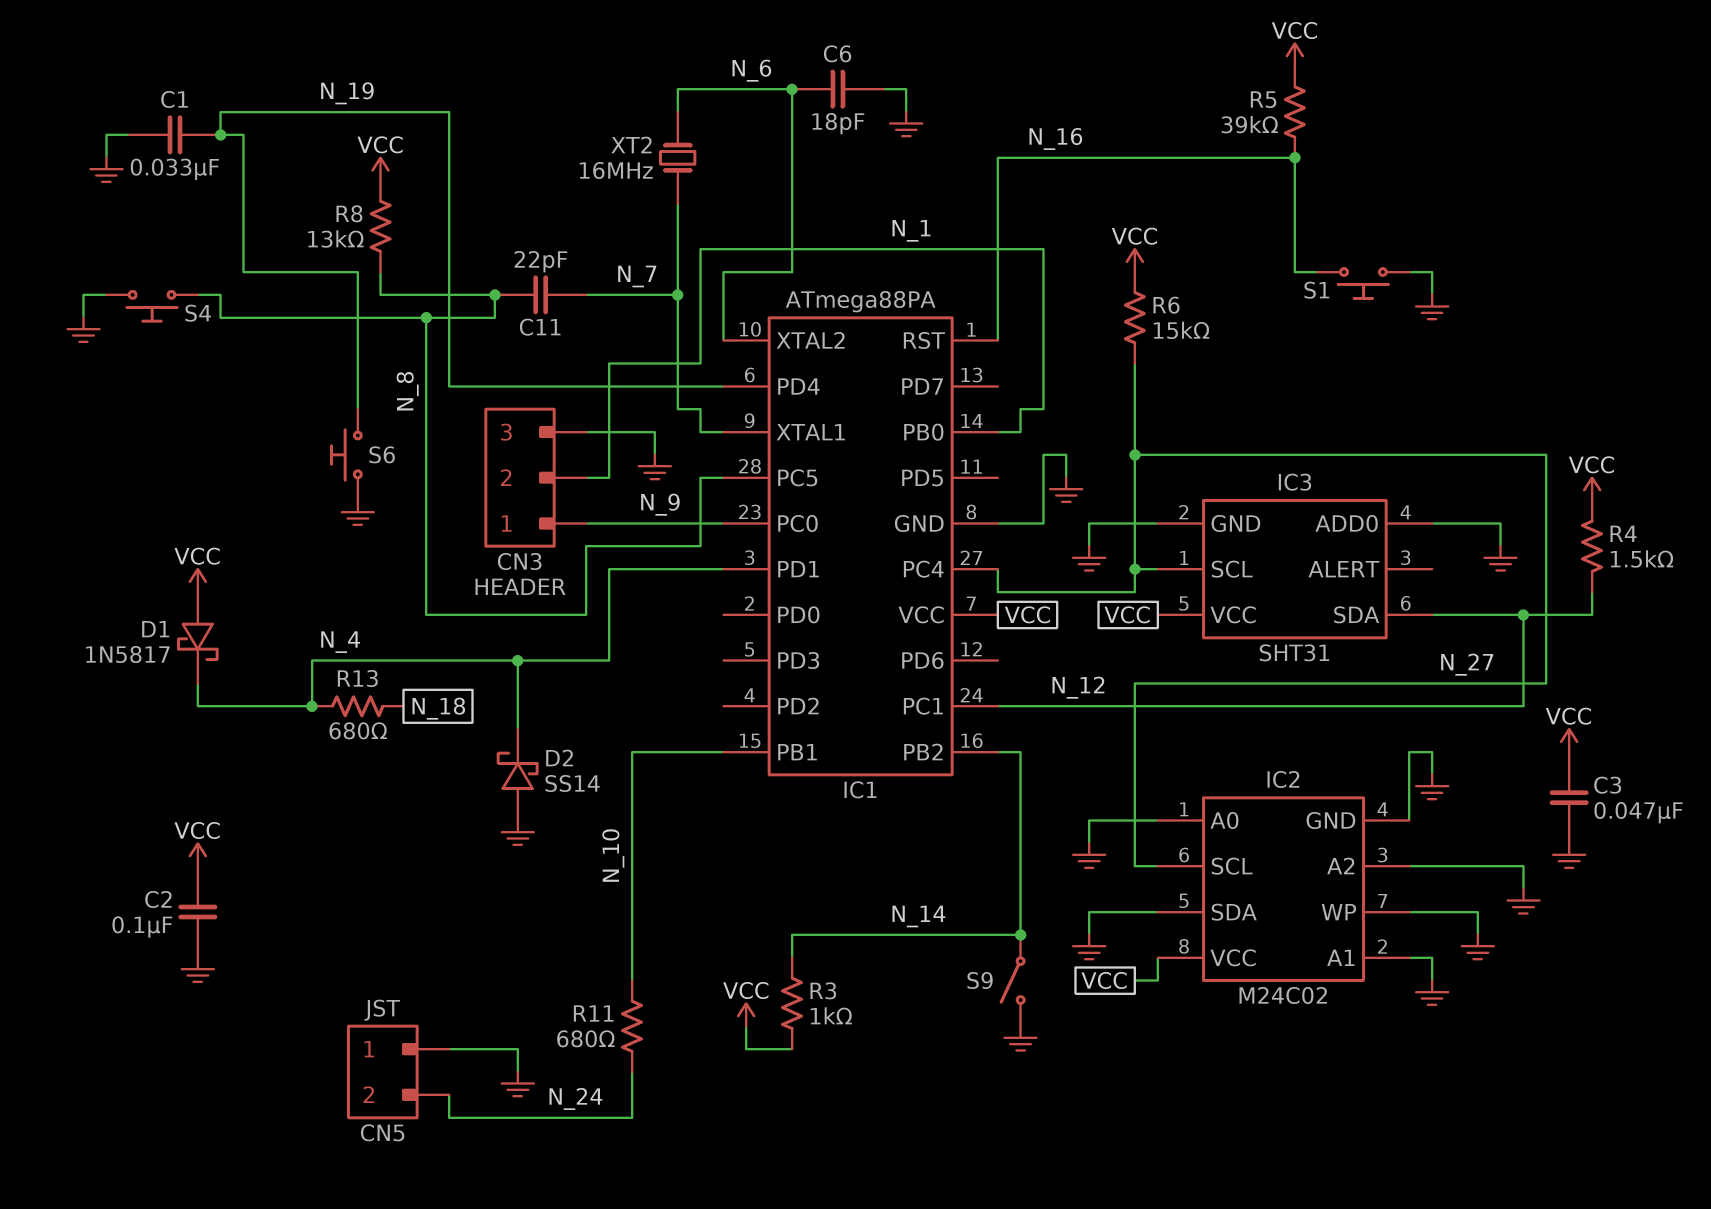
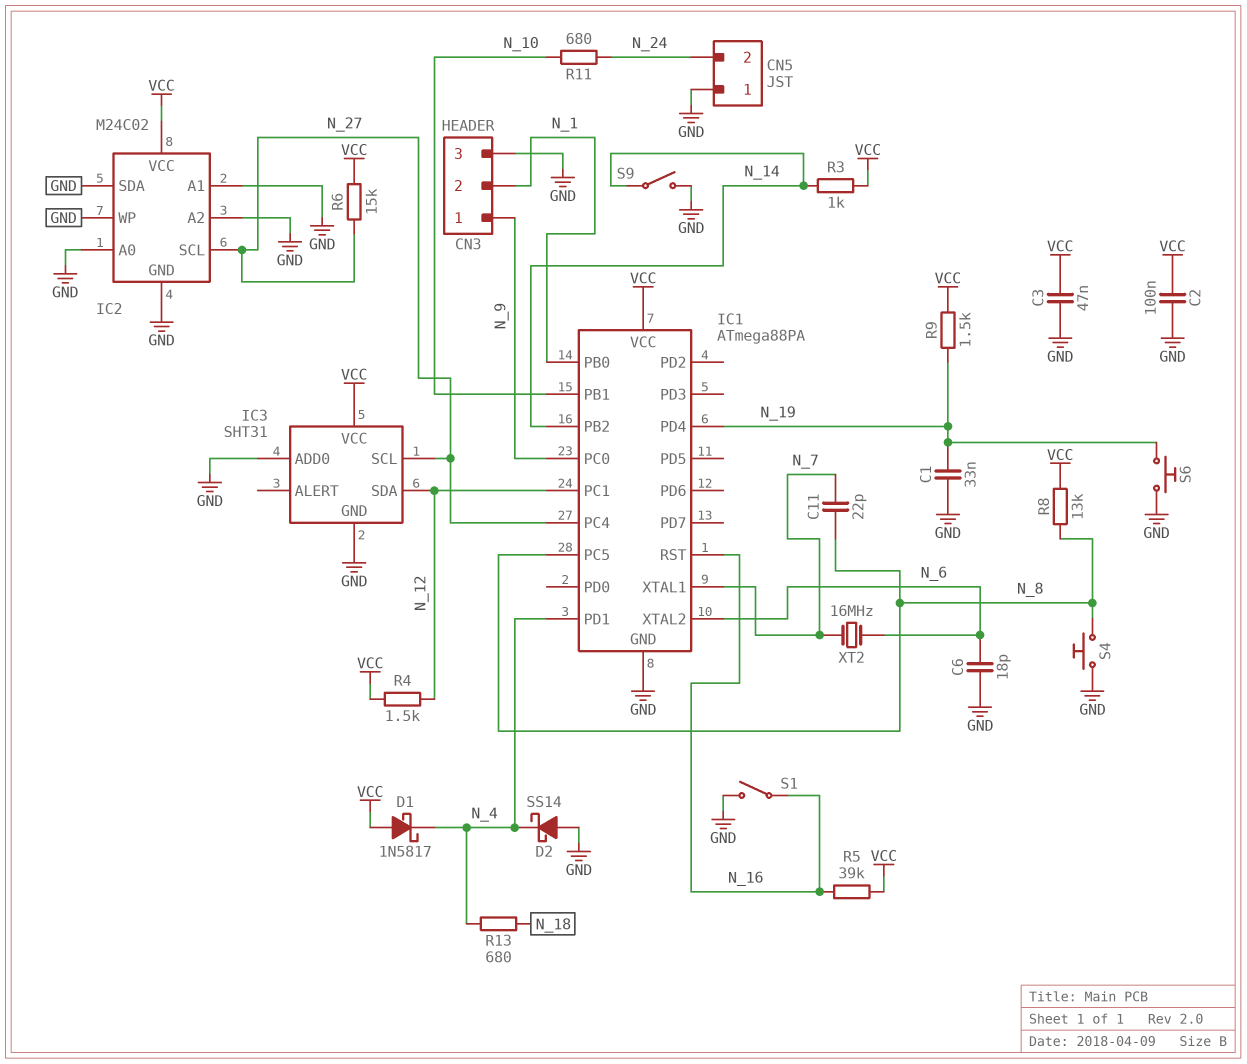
R9: none -> 1.5k (N_19, VCC)
S1: button (GND, N_16) -> switch (GND, N_16)

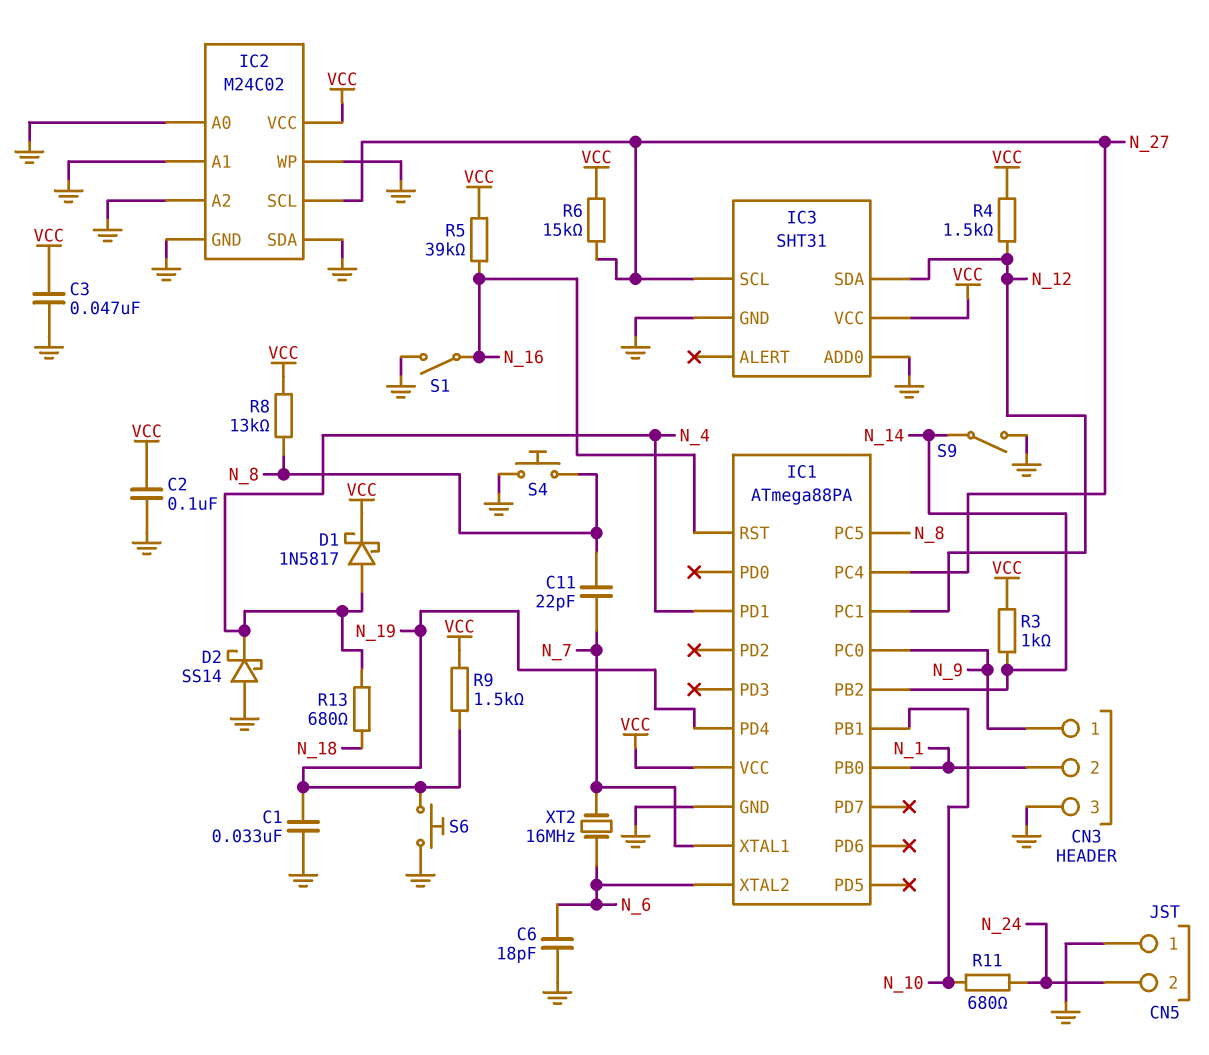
D1: schottky 1N5817 (A VCC, K N_4) -> schottky 1N5817 (A N_4, K VCC)

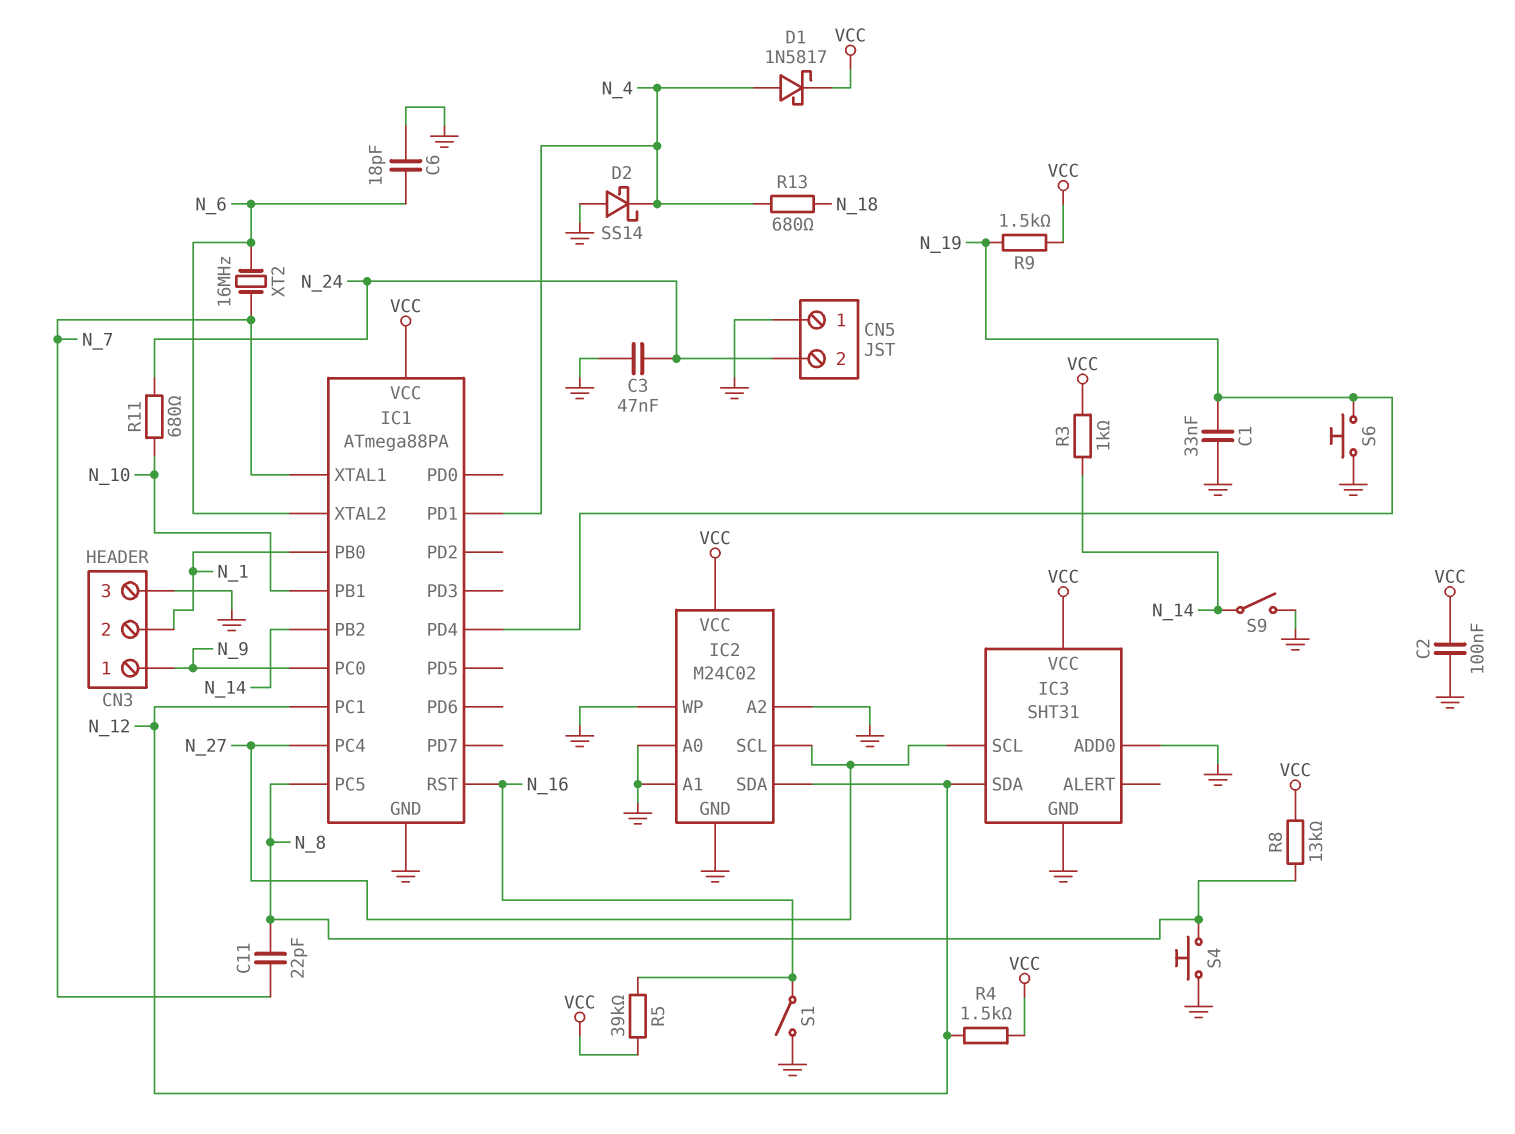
C3: 47nF (GND, VCC) -> 47nF (GND, N_24)
IC2 pin SDA: GND -> N_12
R6: 15k (N_27, VCC) -> none

